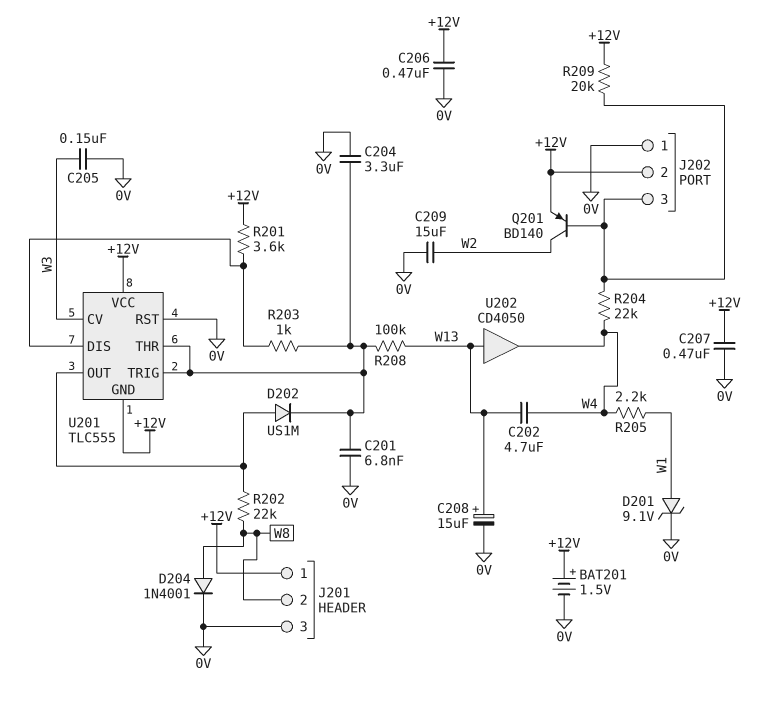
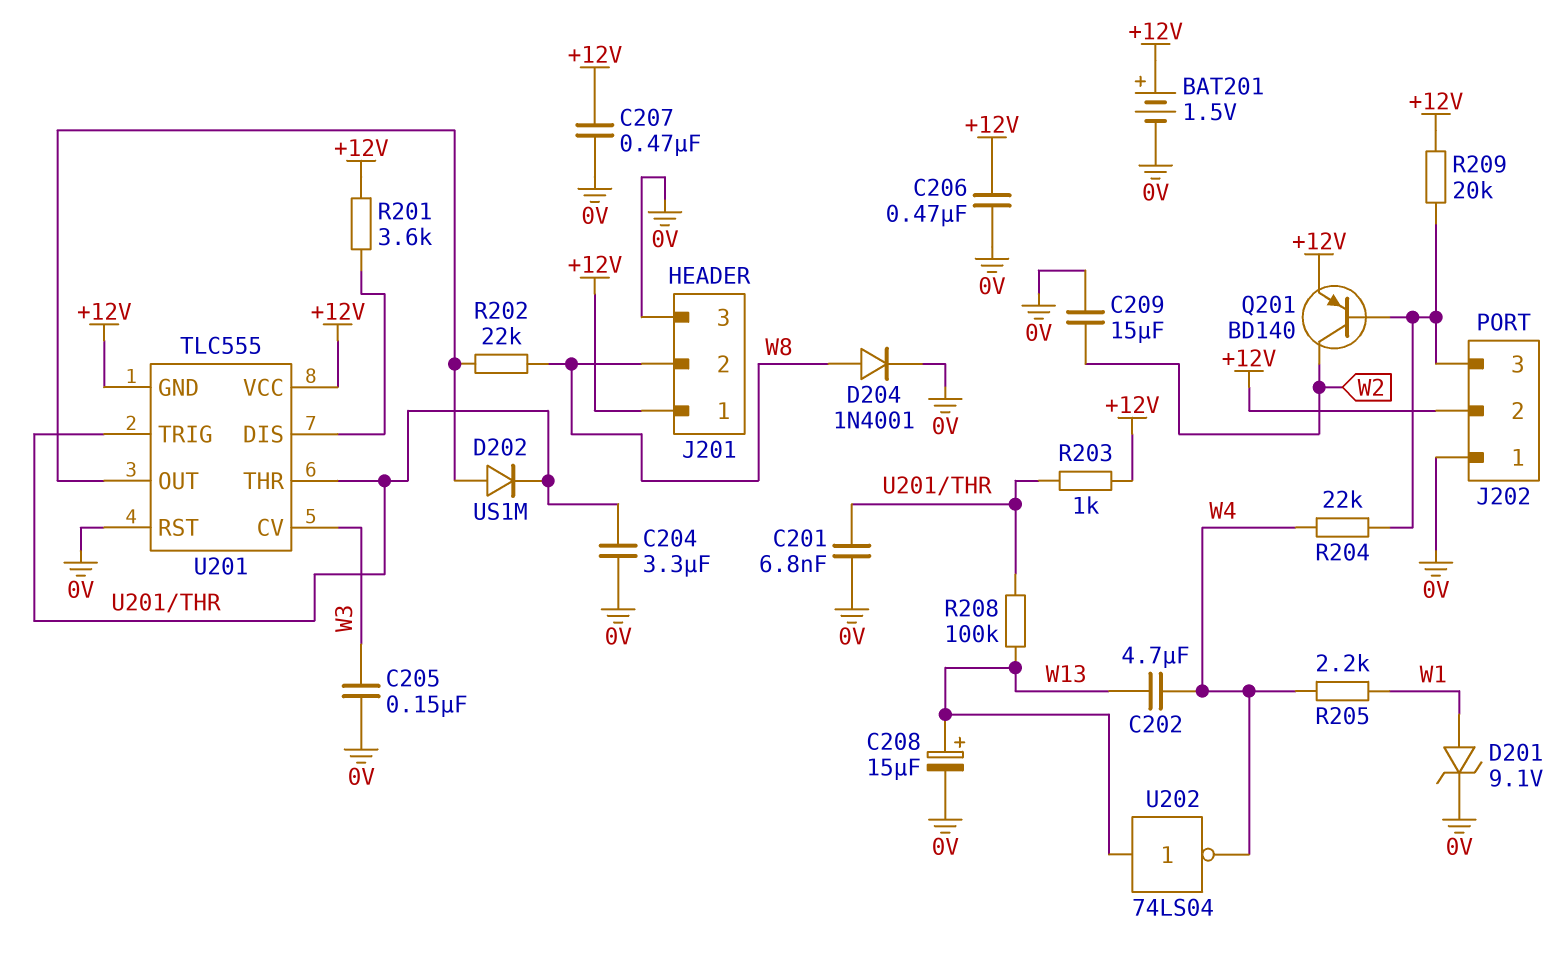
R203: 1k (U201/DIS, U201/THR) -> 1k (+12V, U201/THR)
U202: buffer CD4050 (in W13, out W4) -> NOT 74LS04 (in W13, out W4)

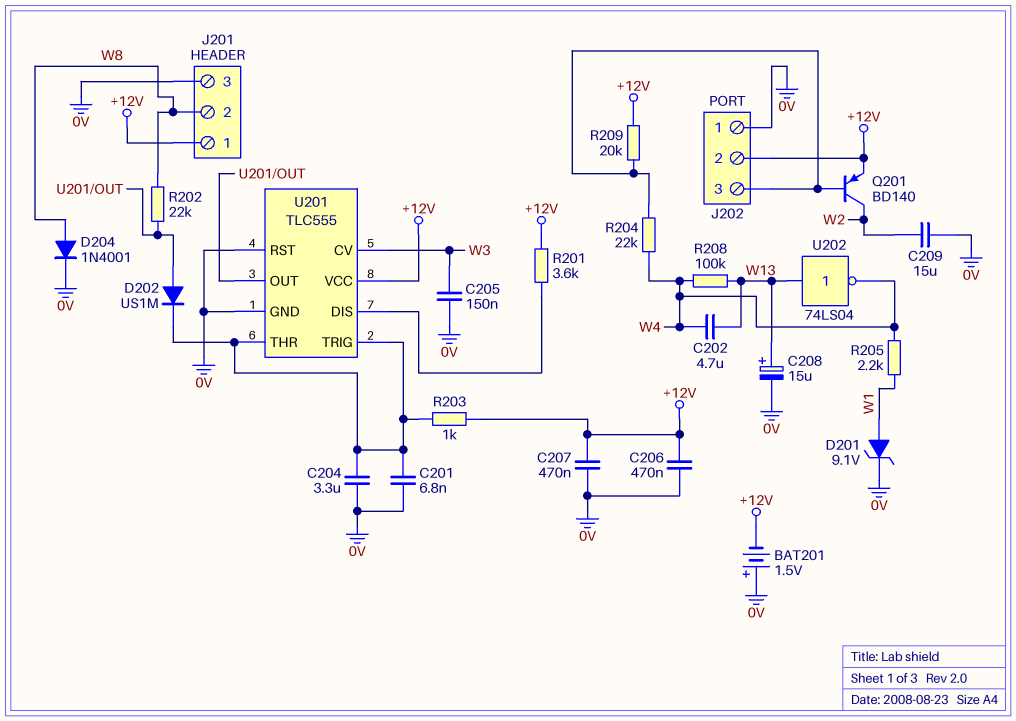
BAT201: 1.5V (plus +12V, minus 0V) -> 1.5V (plus 0V, minus +12V)
R208: 100k (U201/THR, W13) -> 100k (W4, W13)
U201 pin GND: +12V -> 0V

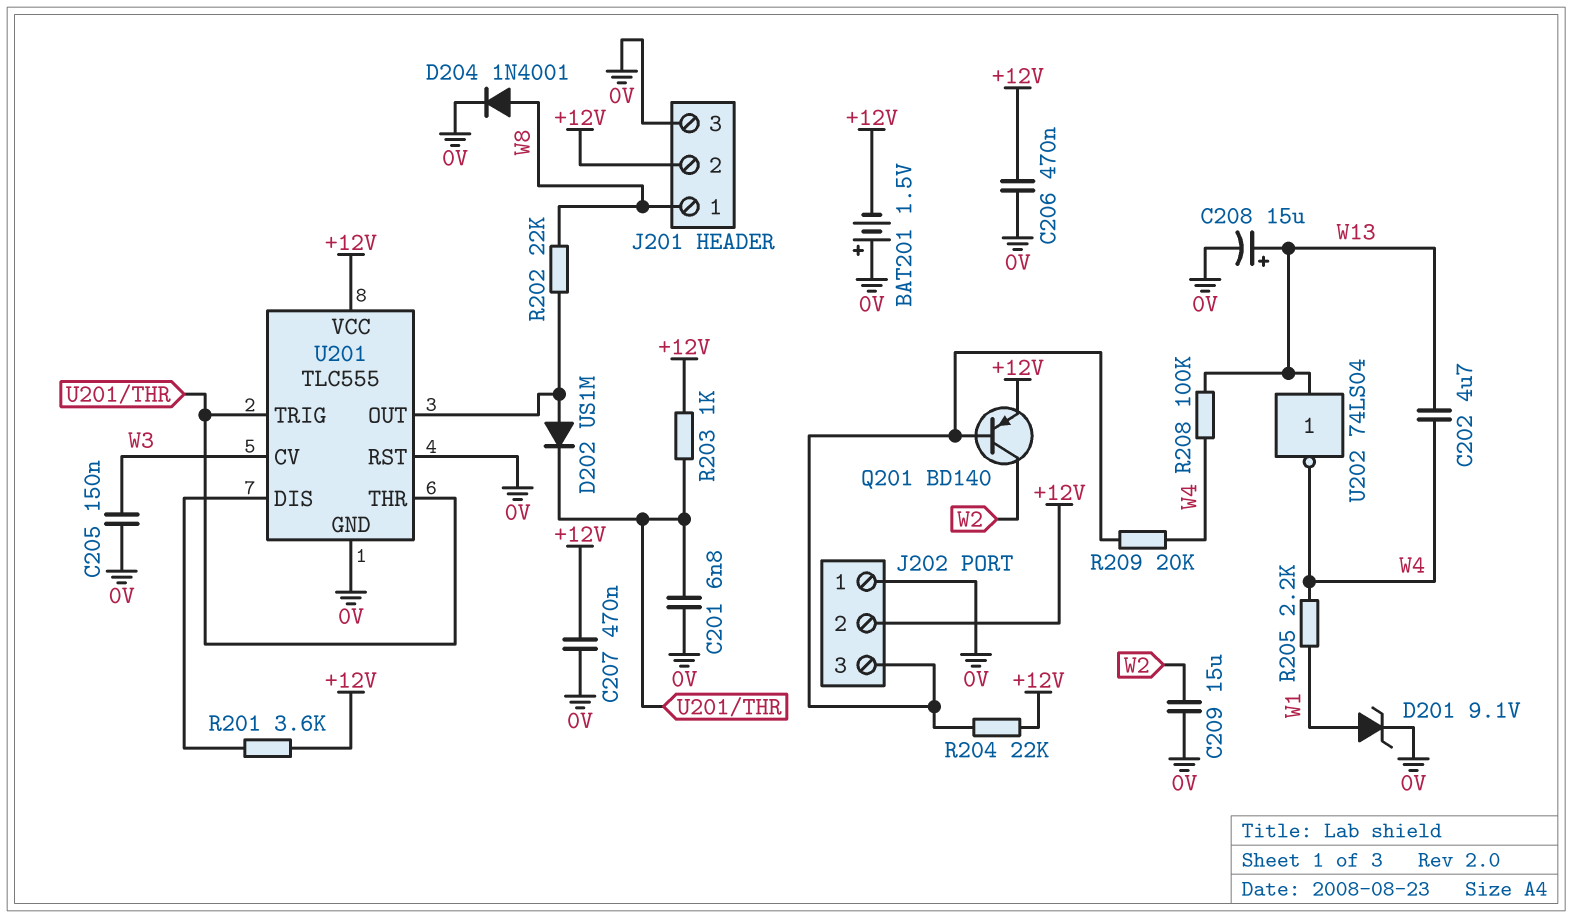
C204: 3.3uF (0V, U201/THR) -> none
J201 pin 1: +12V -> W8
J201 pin 2: W8 -> +12V
R204: 22k (J202/3, W4) -> 22k (+12V, J202/3)
R209: 20k (+12V, J202/3) -> 20k (J202/3, W4)

